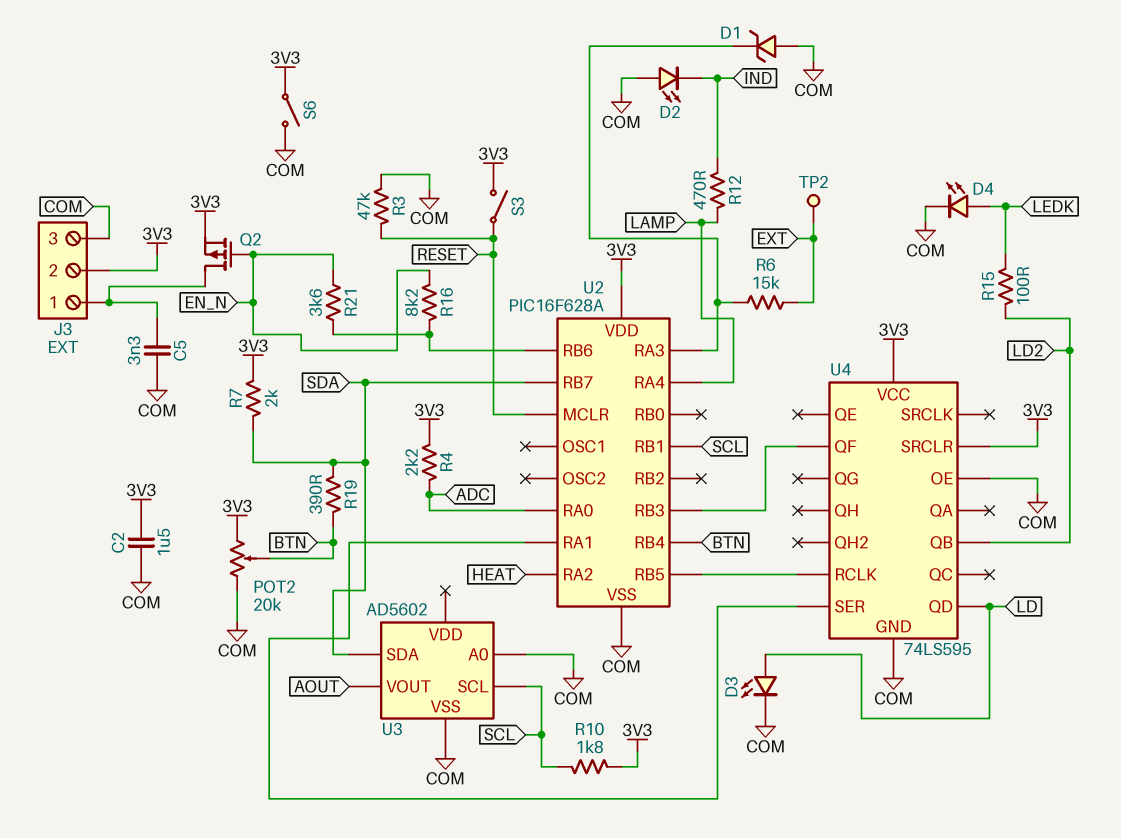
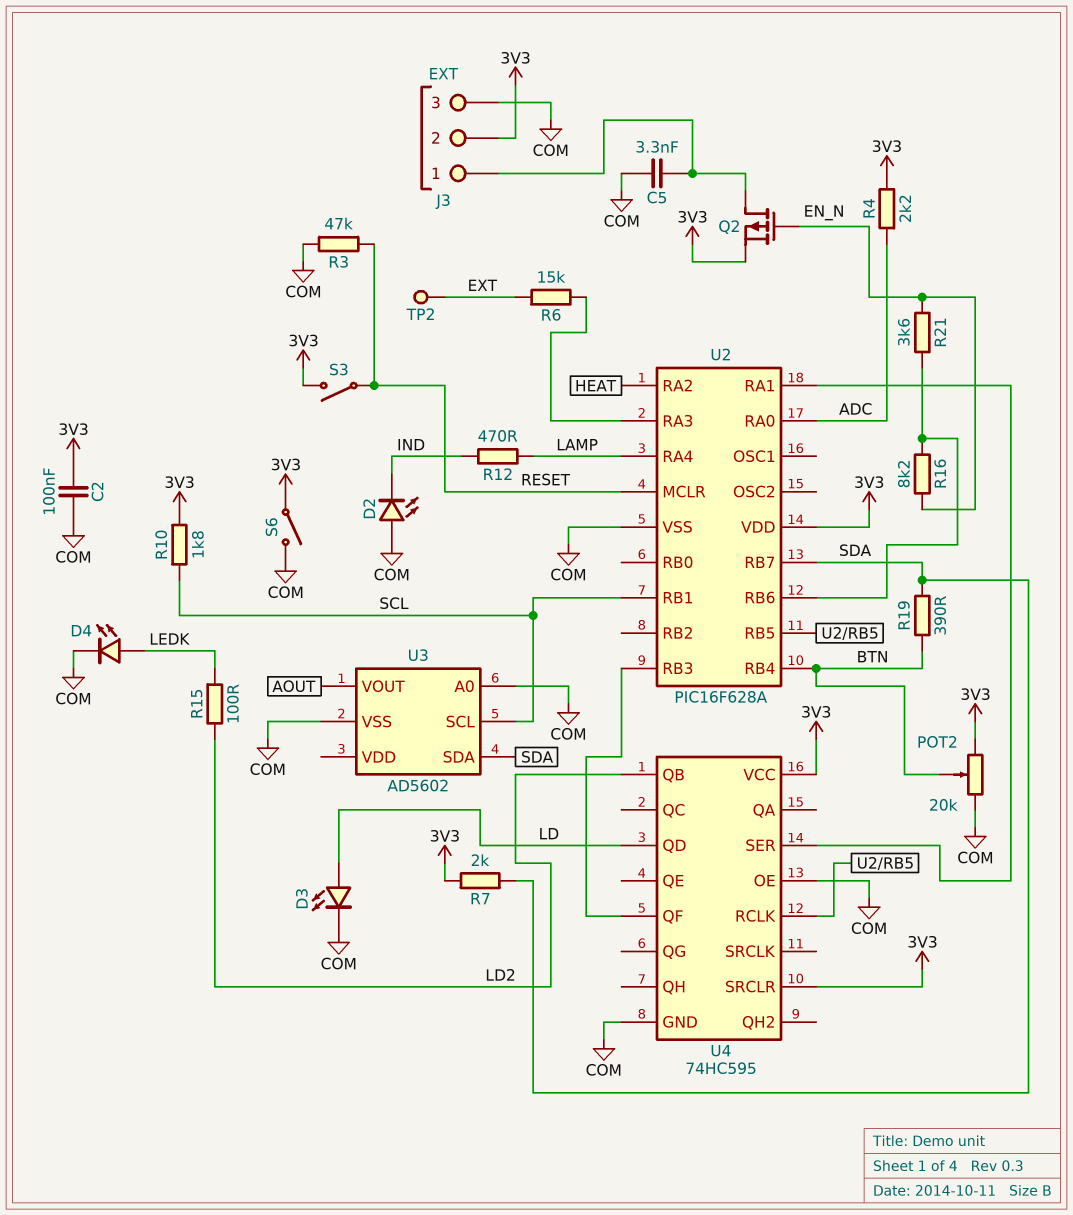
C2: 1.5uF (3V3, COM) -> 100nF (3V3, COM)
D1: zener (A COM, K U2/RA3) -> none
U4: 74LS595 -> 74HC595

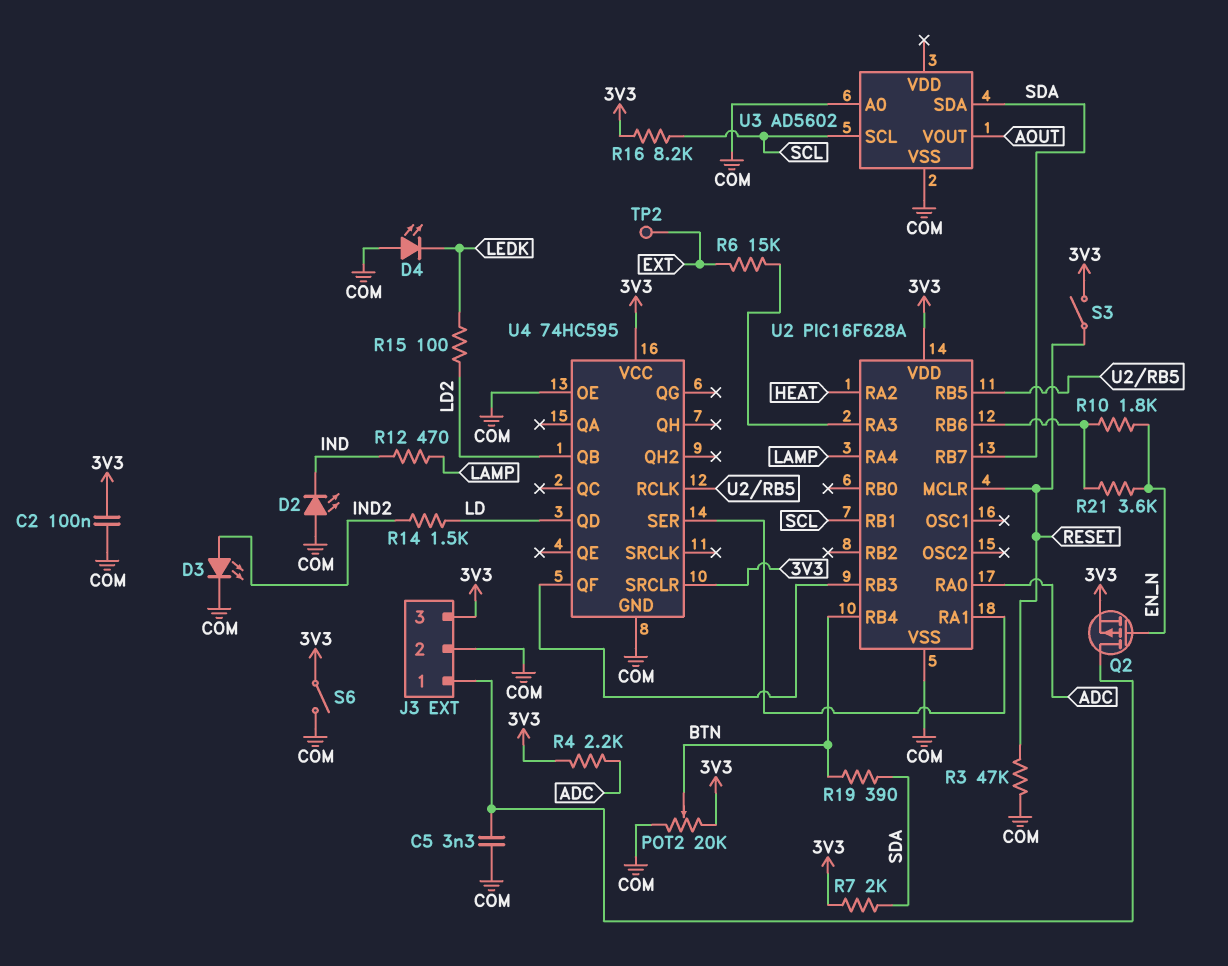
D3: LED (A LD, K COM) -> LED (A IND2, K COM)
D4: LED (A LEDK, K COM) -> LED (A COM, K LEDK)
J3 pin 2: 3V3 -> COM
J3 pin 3: COM -> 3V3
R10: 1.8k (3V3, SCL) -> 1.8k (EN_N, U2/RB6)
R14: none -> 1.5k (IND2, LD)
R16: 8.2k (EN_N, U2/RB6) -> 8.2k (3V3, SCL)

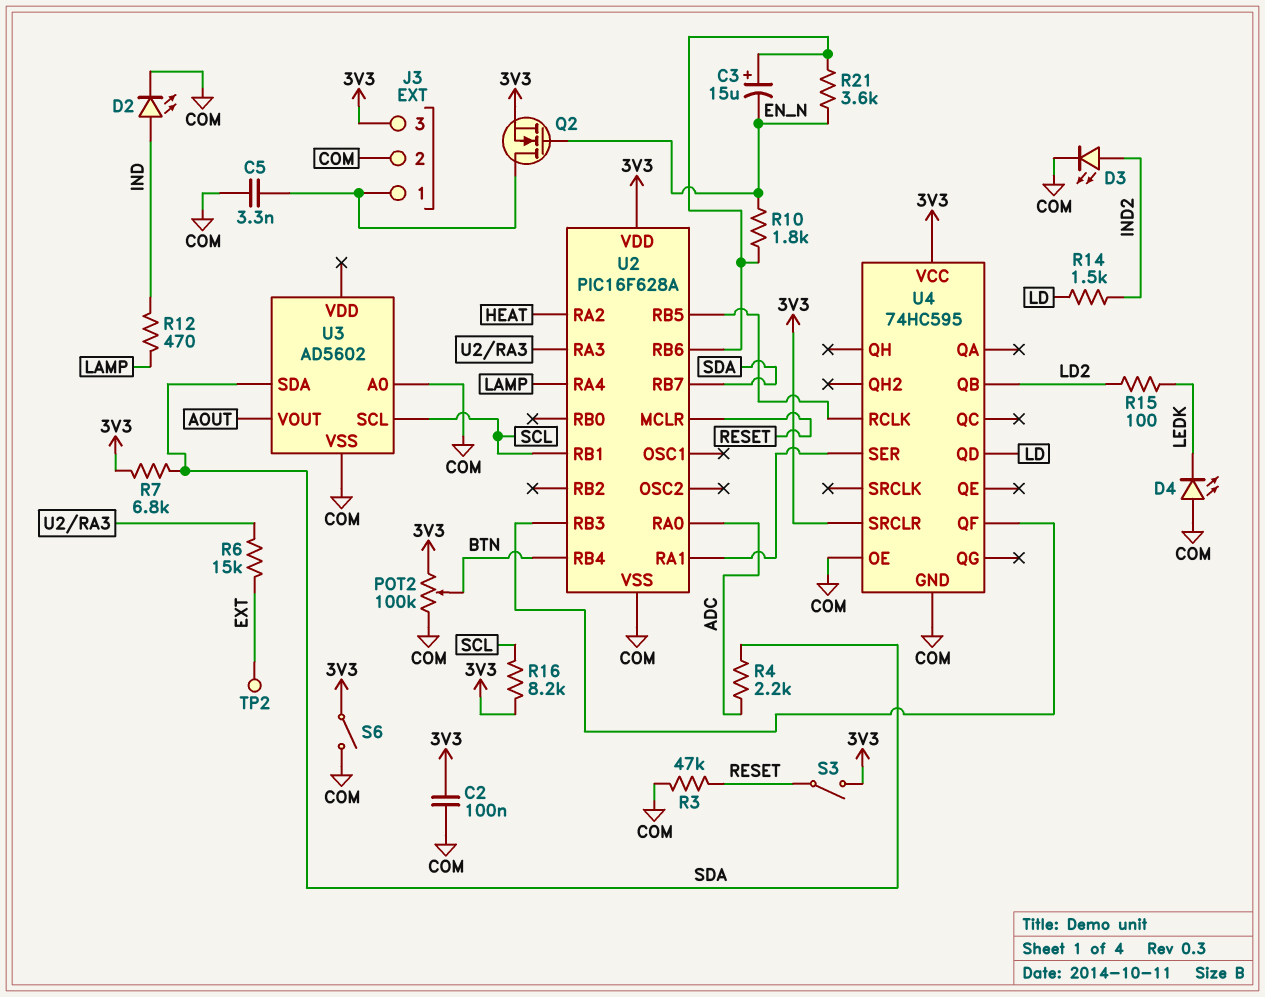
C3: none -> 15uF (plus U2/RB6, minus EN_N)
D2: LED (A COM, K IND) -> LED (A IND, K COM)
POT2: 20k (3V3, COM, wiper BTN) -> 100k (3V3, COM, wiper BTN)
Q2: PMOS (G EN_N, D J3/1, S 3V3) -> NMOS (G EN_N, D J3/1, S 3V3)
R4: 2.2k (3V3, ADC) -> 2.2k (ADC, SDA)
R7: 2k (3V3, SDA) -> 6.8k (3V3, SDA)
R19: 390 (BTN, SDA) -> none

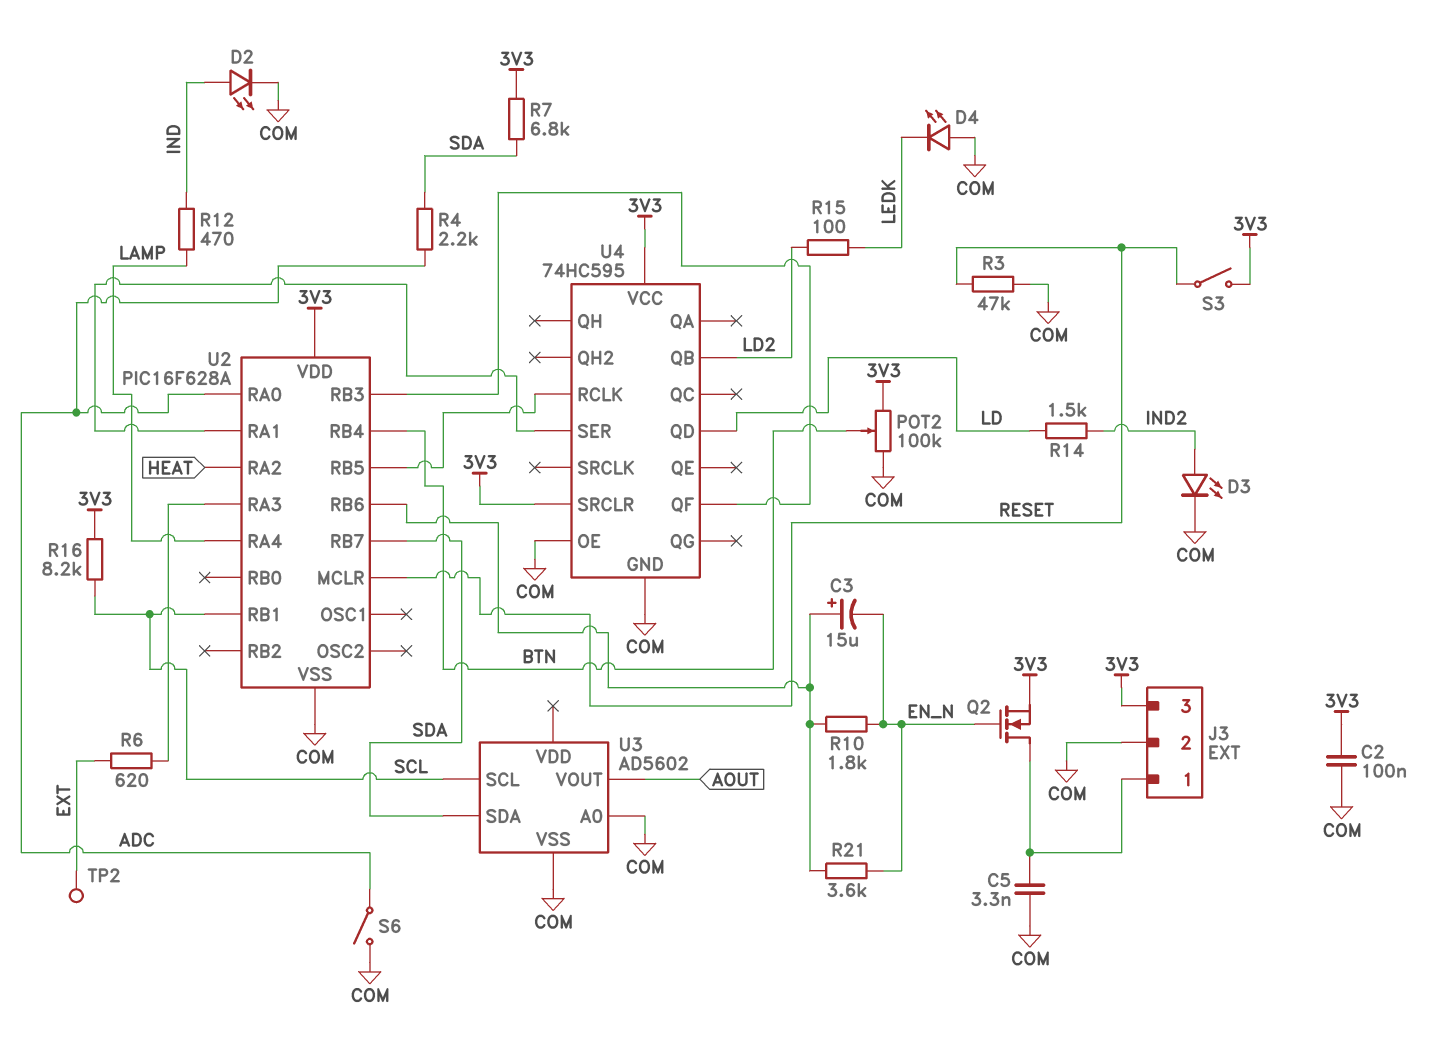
R6: 15k (EXT, U2/RA3) -> 620 (EXT, U2/RA3)
S6: switch (3V3, COM) -> switch (ADC, COM)

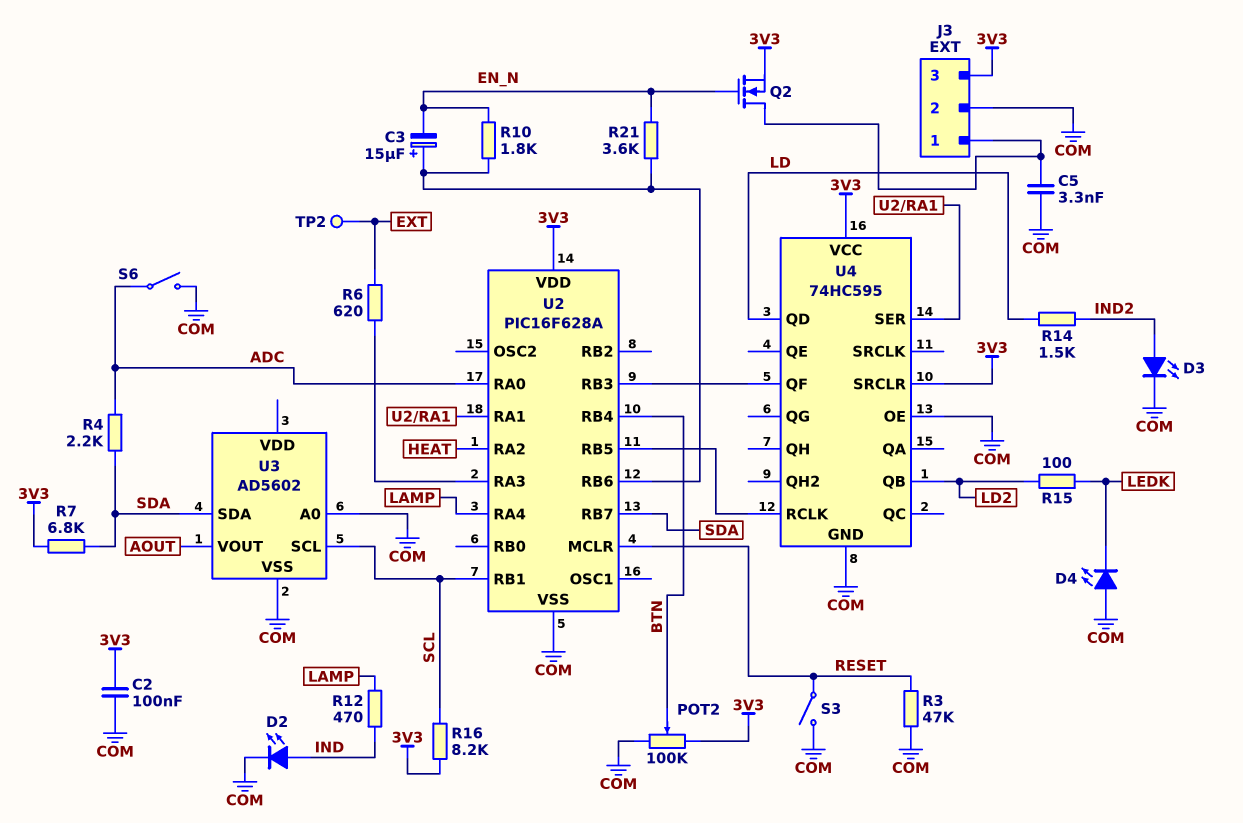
S3: switch (3V3, RESET) -> switch (COM, RESET)

